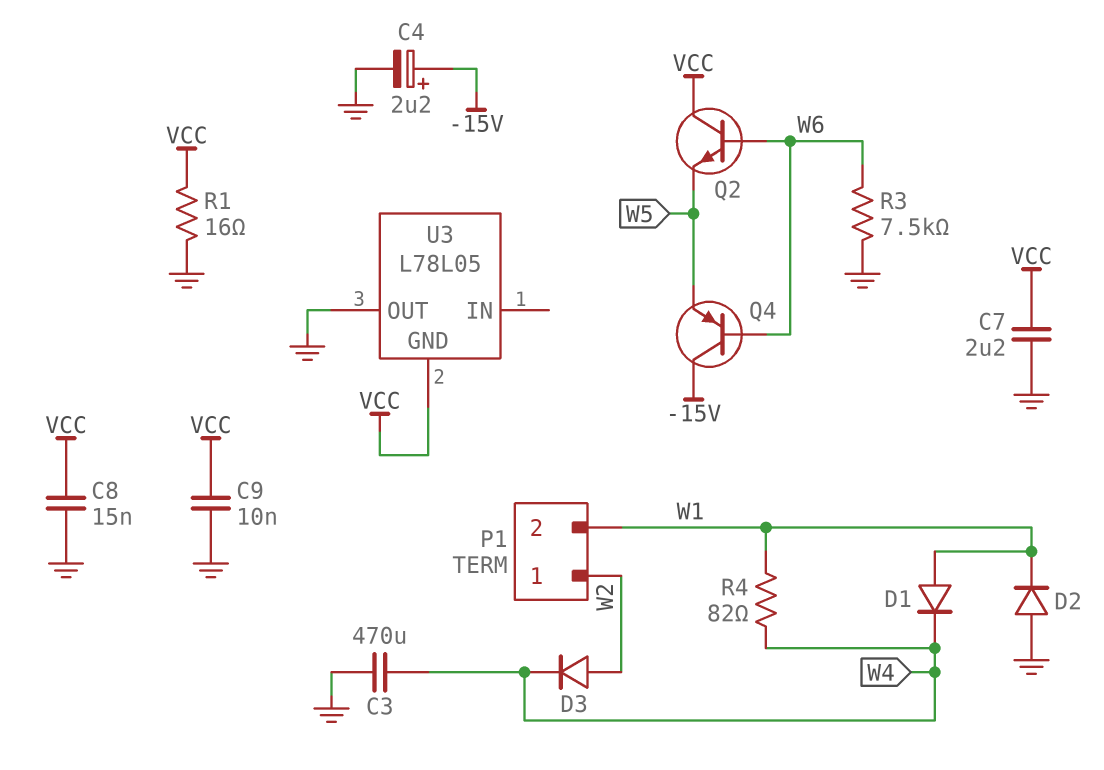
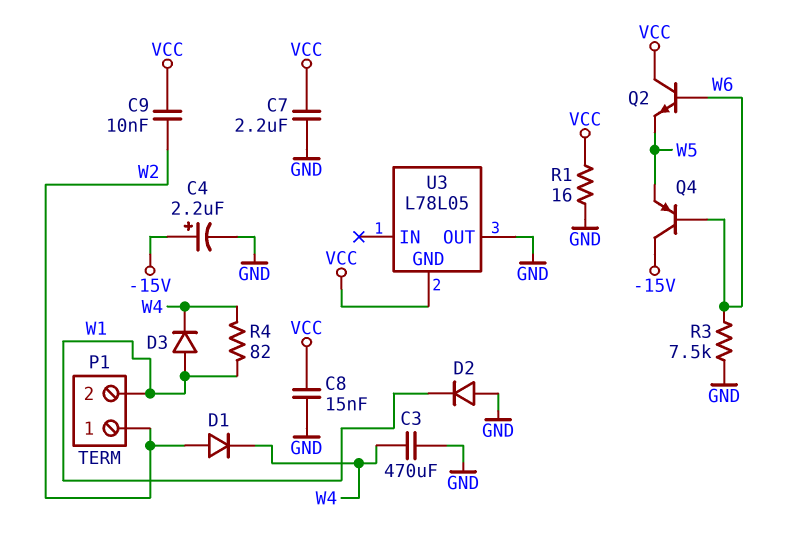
C9: 10nF (GND, VCC) -> 10nF (VCC, W2)
D1: diode (A W1, K W4) -> diode (A W2, K W4)
D3: diode (A W2, K W4) -> diode (A W1, K W4)

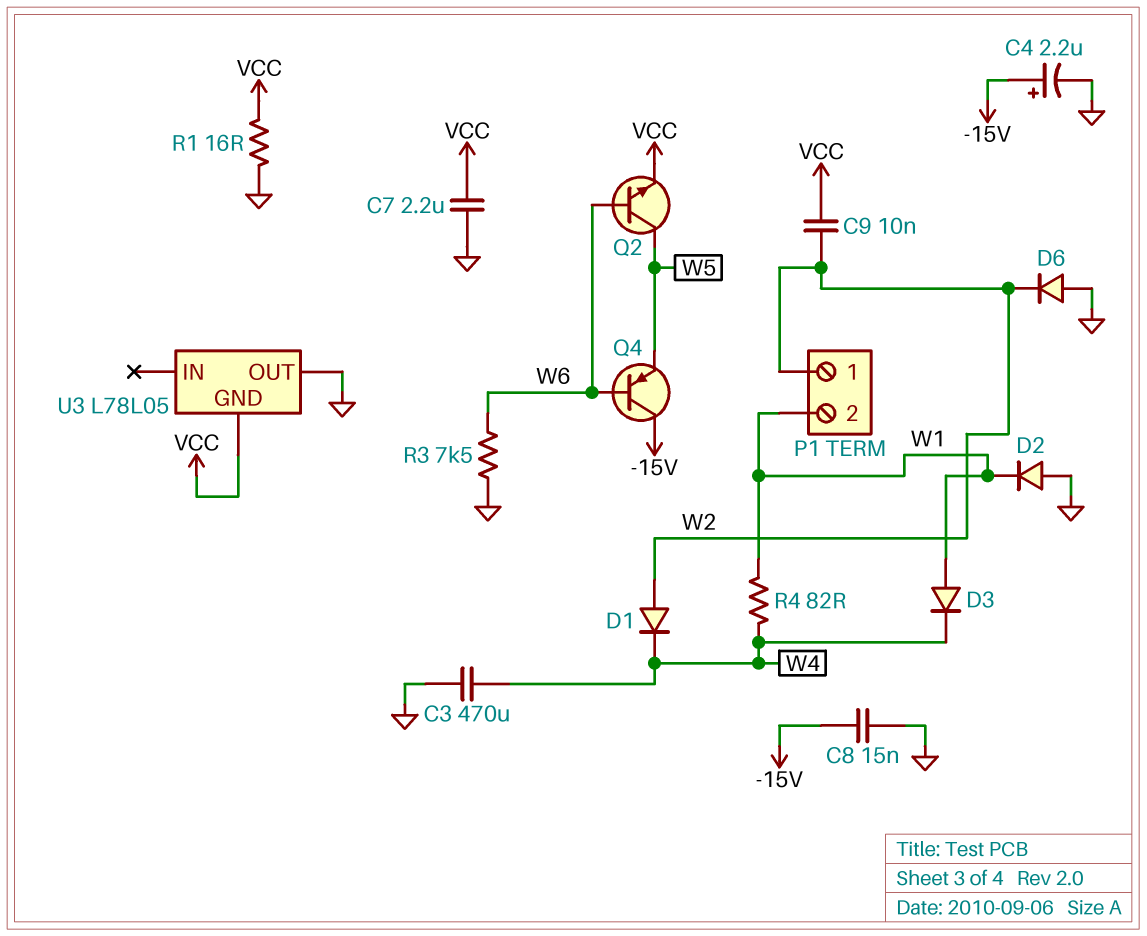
C8: 15nF (GND, VCC) -> 15nF (-15V, GND)
D6: none -> diode (A GND, K W2)
Q2: NPN (B W6, C VCC, E W5) -> NPN (B W6, C W5, E VCC)

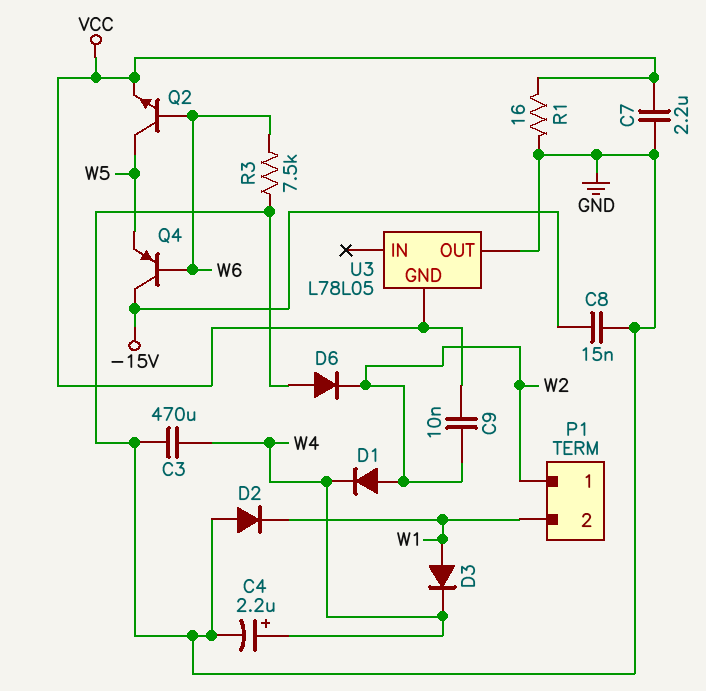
C4: 2.2uF (plus -15V, minus GND) -> 2.2uF (plus W4, minus GND)
R4: 82 (W1, W4) -> none

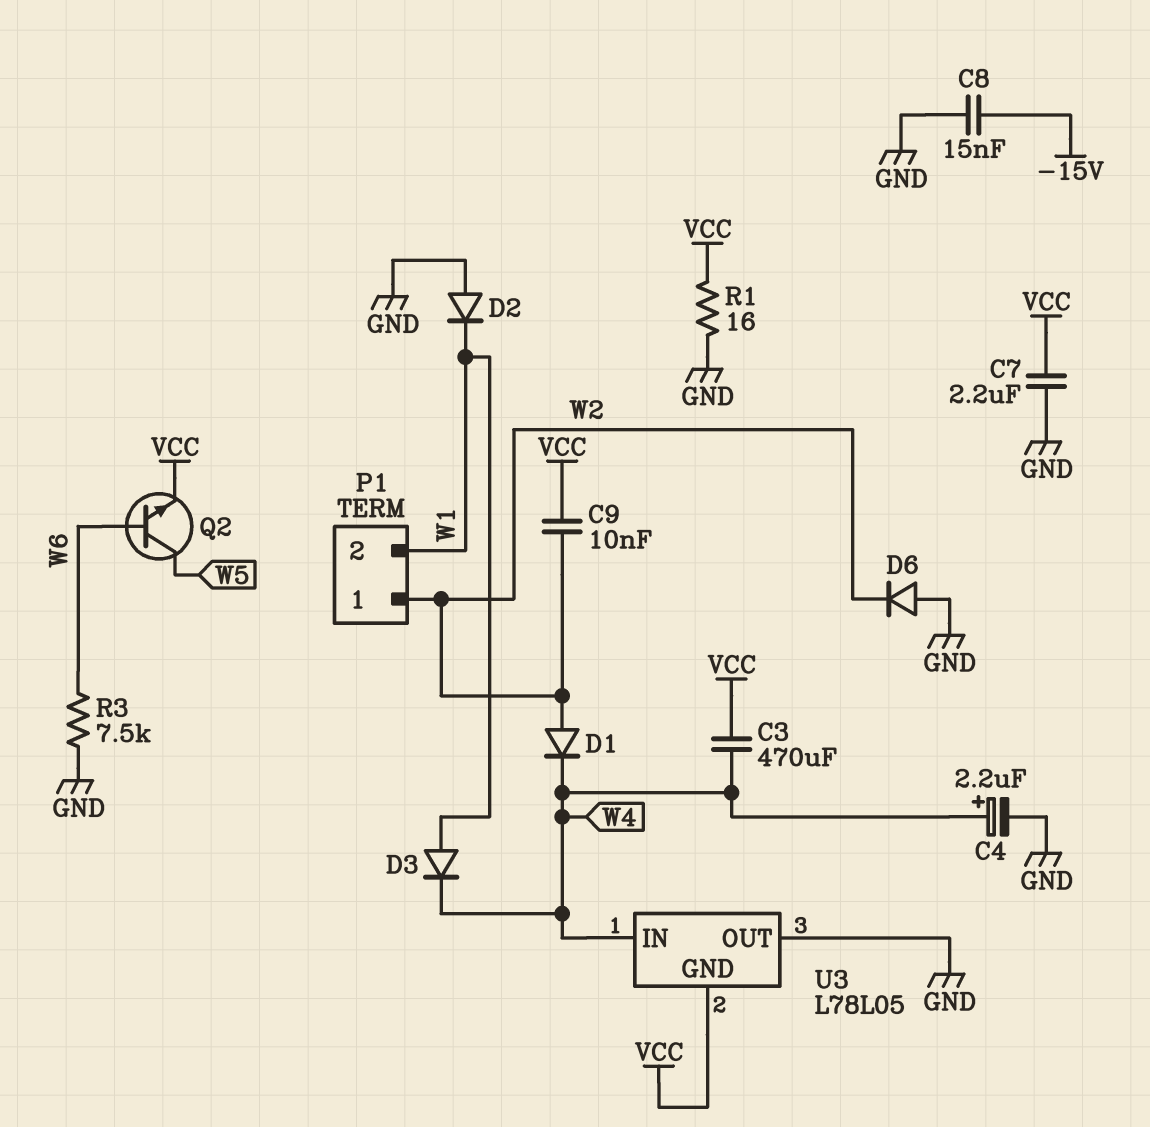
C3: 470uF (GND, W4) -> 470uF (VCC, W4)
Q4: PNP (B W6, C -15V, E W5) -> none
U3 pin IN: none -> W4

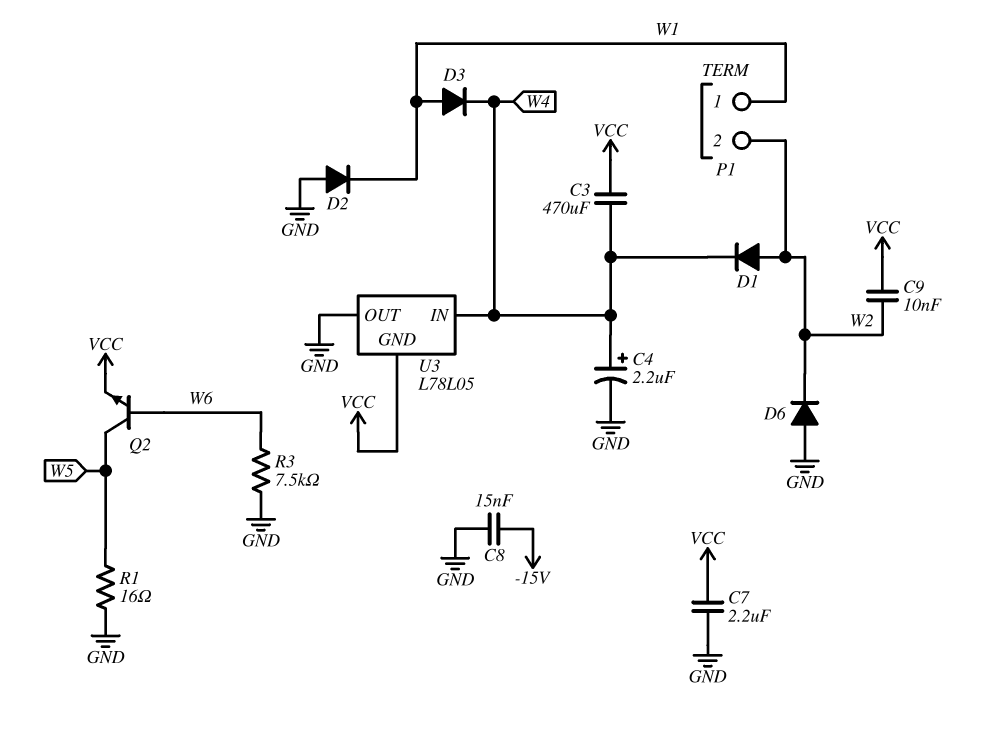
P1 pin 1: W2 -> W1
P1 pin 2: W1 -> W2
R1: 16 (GND, VCC) -> 16 (GND, W5)

